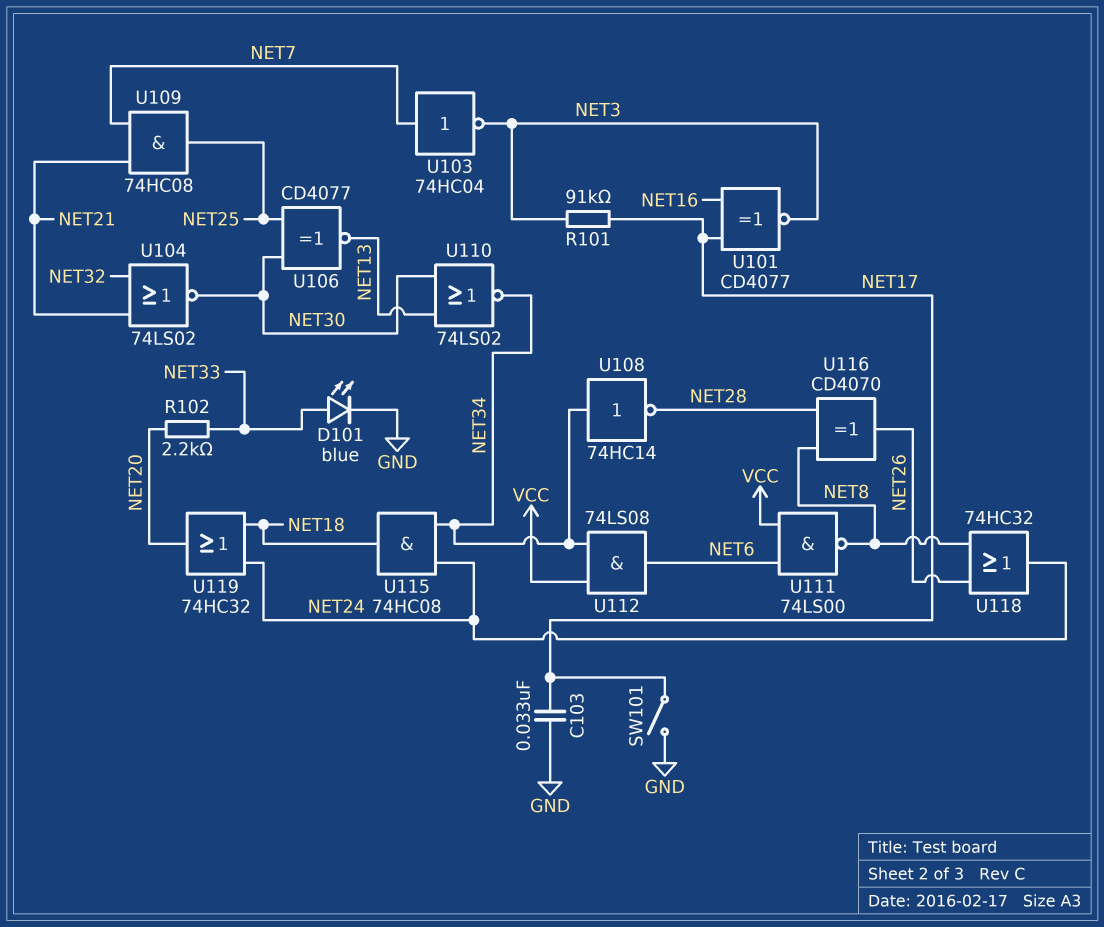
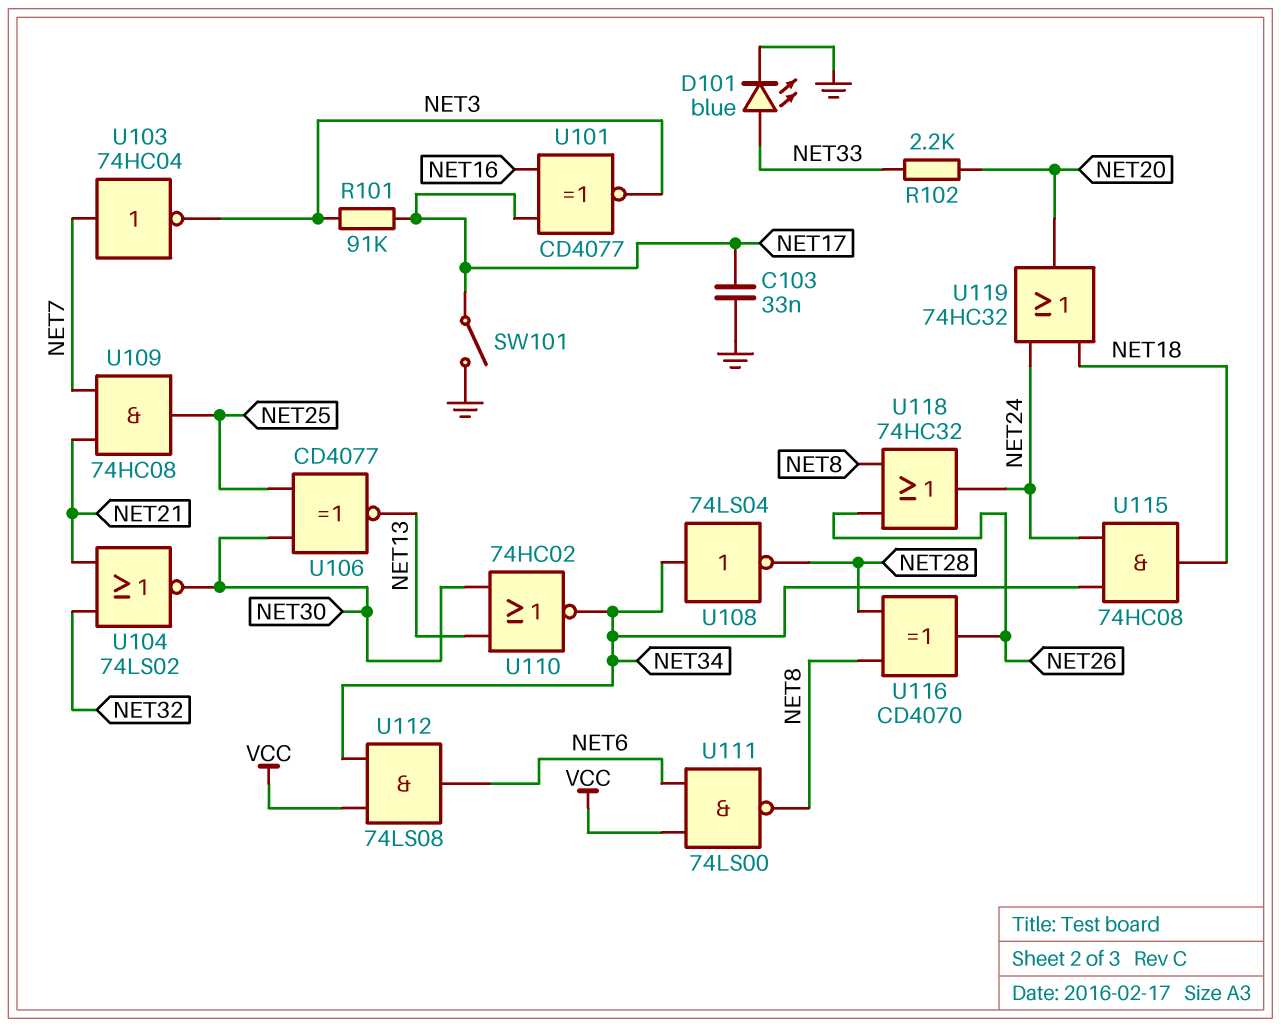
U108: NOT 74HC14 (in NET34, out NET28) -> NOT 74LS04 (in NET34, out NET28)
U110: NOR 74LS02 (in NET13, in NET30, out NET34) -> NOR 74HC02 (in NET13, in NET30, out NET34)

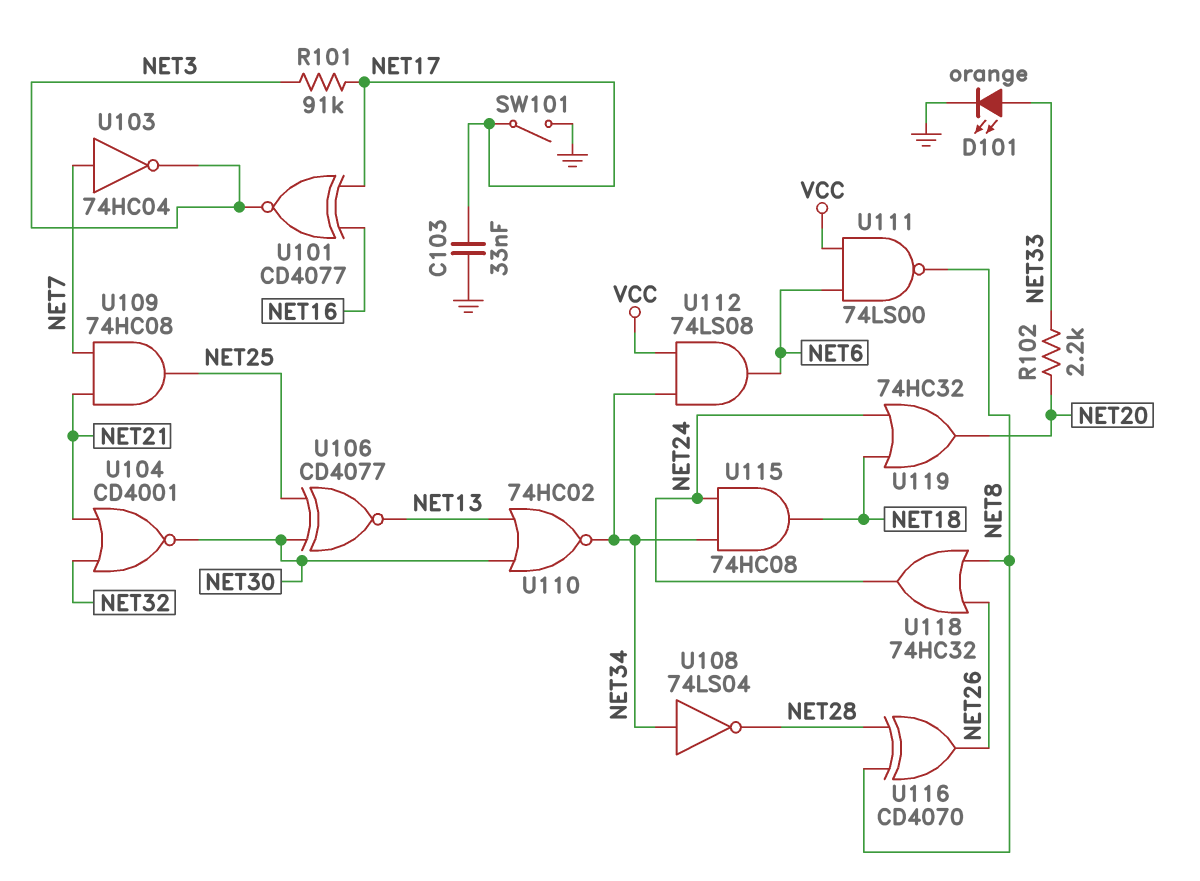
D101: LED blue (A NET33, K GND) -> LED orange (A NET33, K GND)
U104: NOR 74LS02 (in NET21, in NET32, out NET30) -> NOR CD4001 (in NET21, in NET32, out NET30)

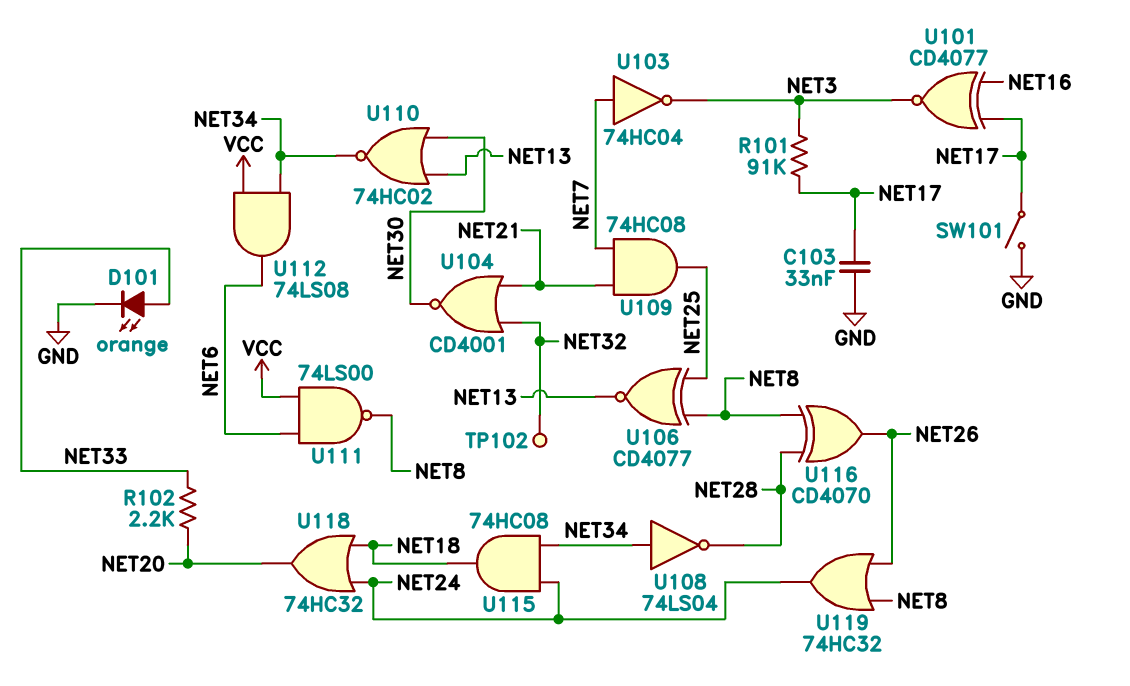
TP102: none -> test point (NET32)
U106: XNOR CD4077 (in NET25, in NET30, out NET13) -> XNOR CD4077 (in NET8, in NET25, out NET13)
U118: OR 74HC32 (in NET8, in NET26, out NET24) -> OR 74HC32 (in NET18, in NET24, out NET20)
U119: OR 74HC32 (in NET18, in NET24, out NET20) -> OR 74HC32 (in NET8, in NET26, out NET24)

